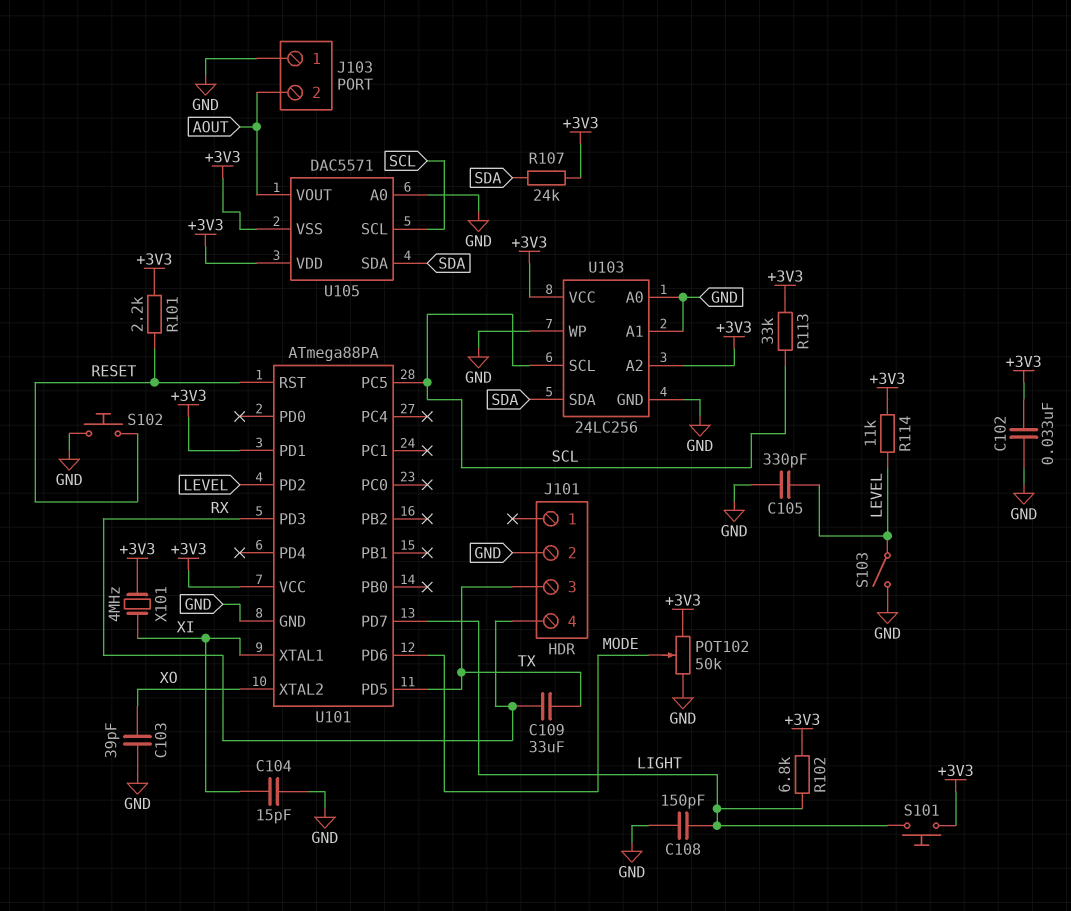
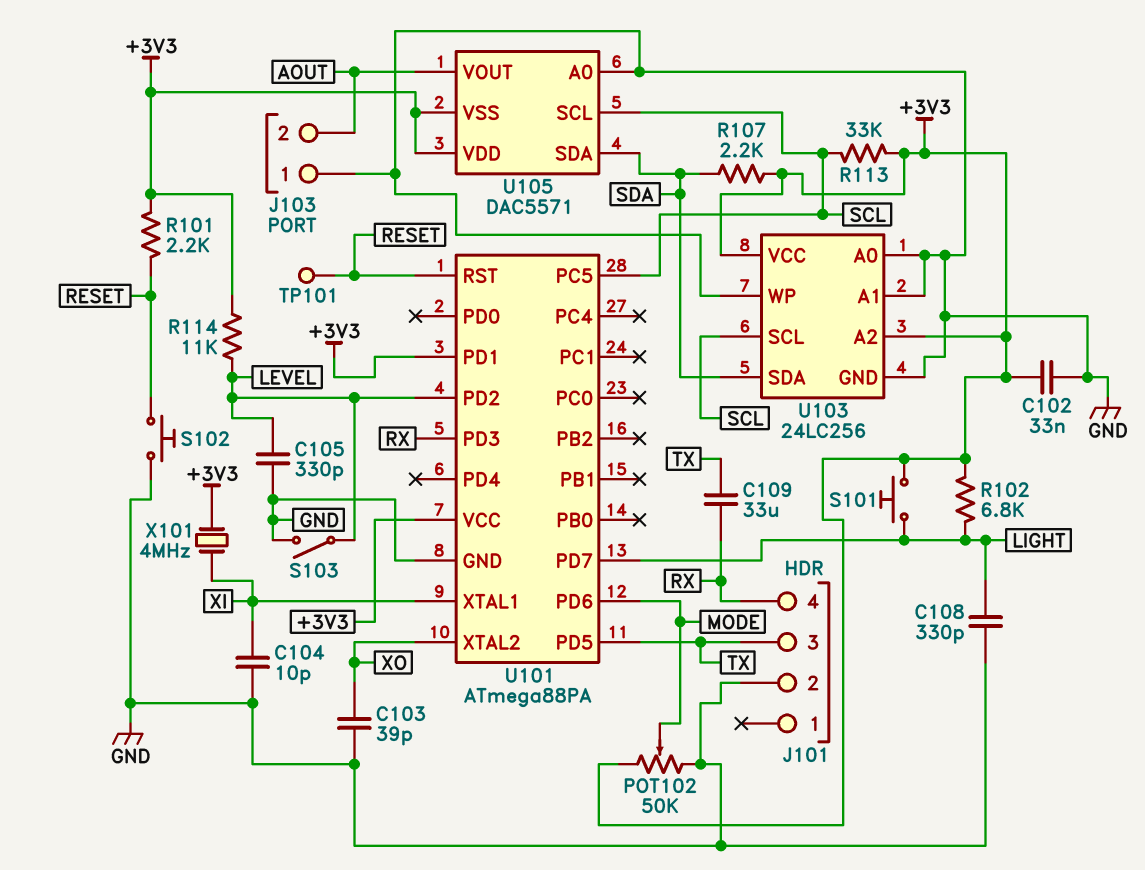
C104: 15pF (GND, XI) -> 10pF (GND, XI)
C108: 150pF (GND, LIGHT) -> 330pF (GND, LIGHT)
R107: 24k (+3V3, SDA) -> 2.2k (+3V3, SDA)
TP101: none -> test point (RESET)

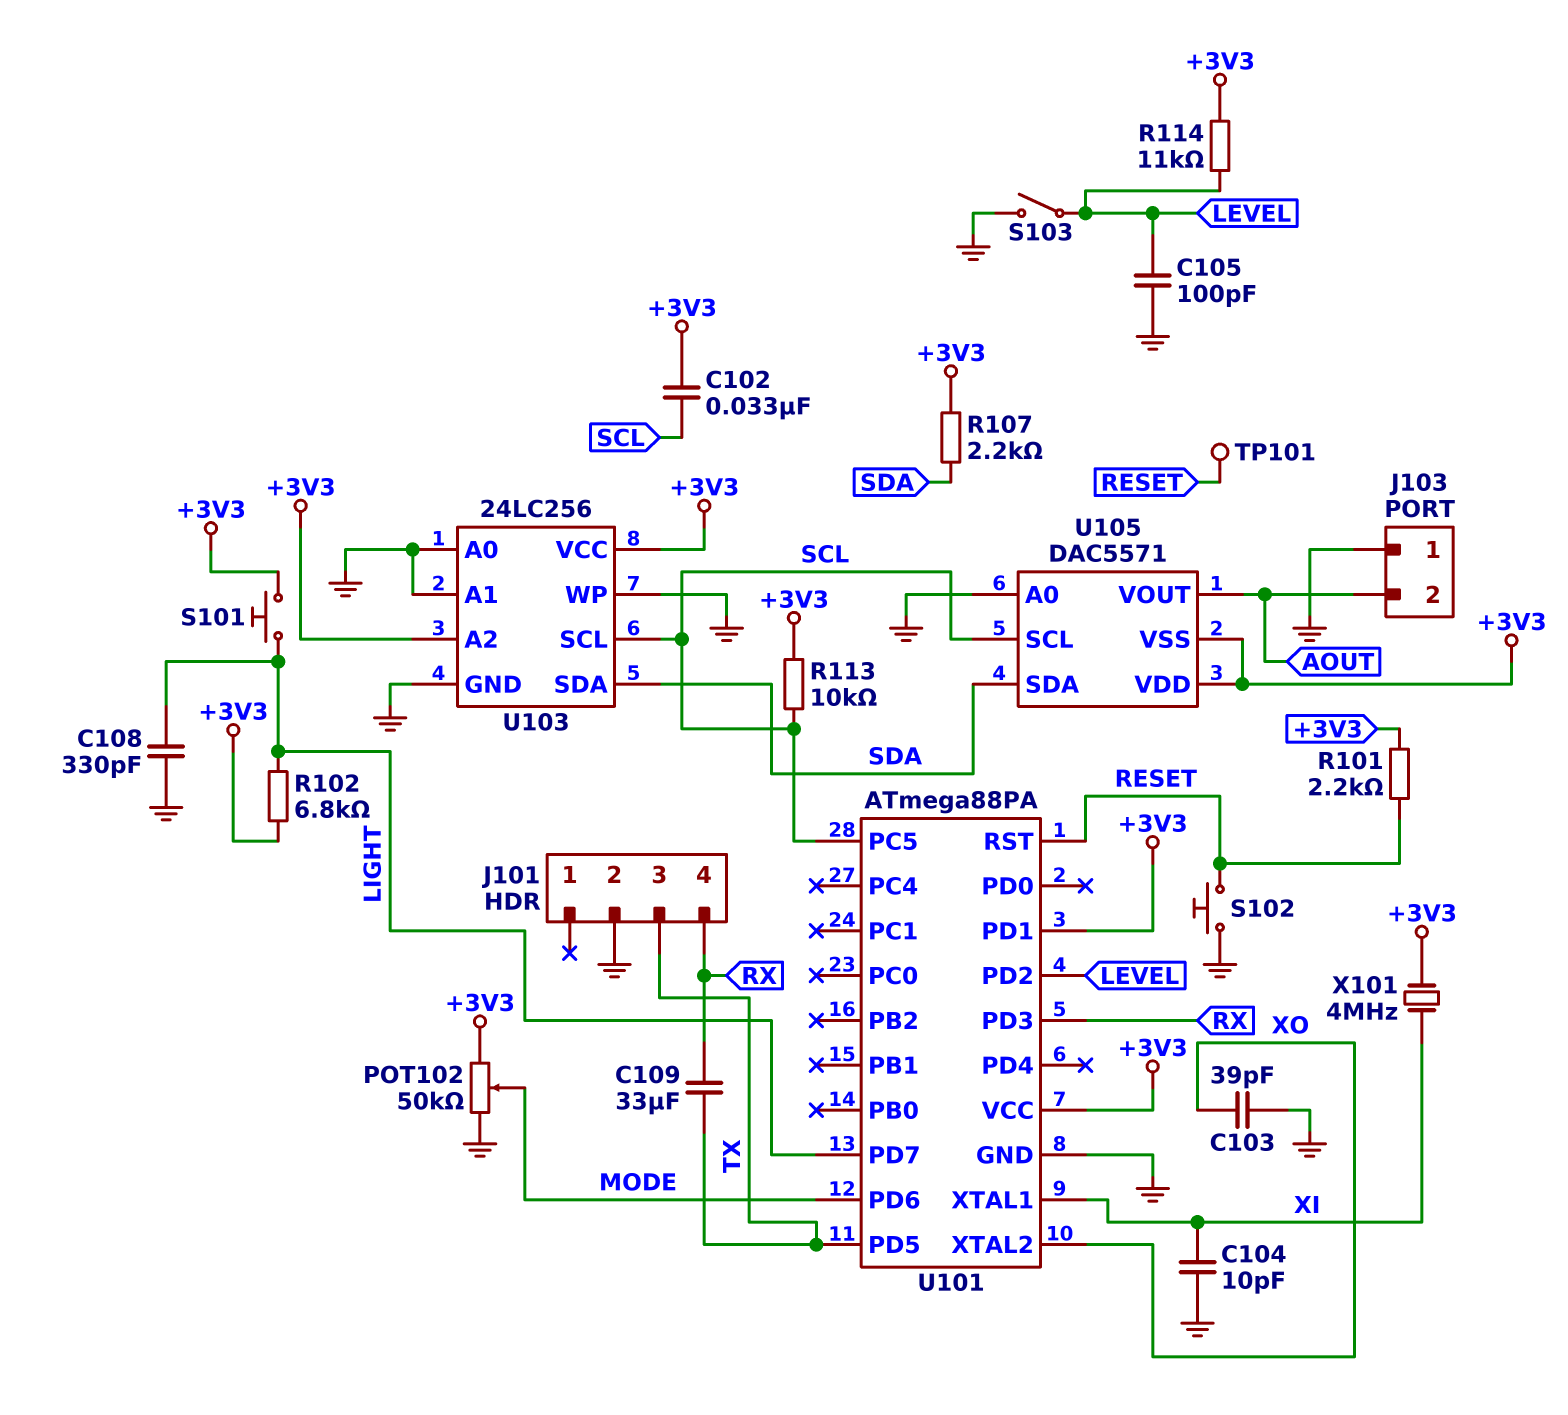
C102: 33nF (+3V3, GND) -> 33nF (+3V3, SCL)
C105: 330pF (GND, LEVEL) -> 100pF (GND, LEVEL)
R113: 33k (+3V3, SCL) -> 10k (+3V3, SCL)

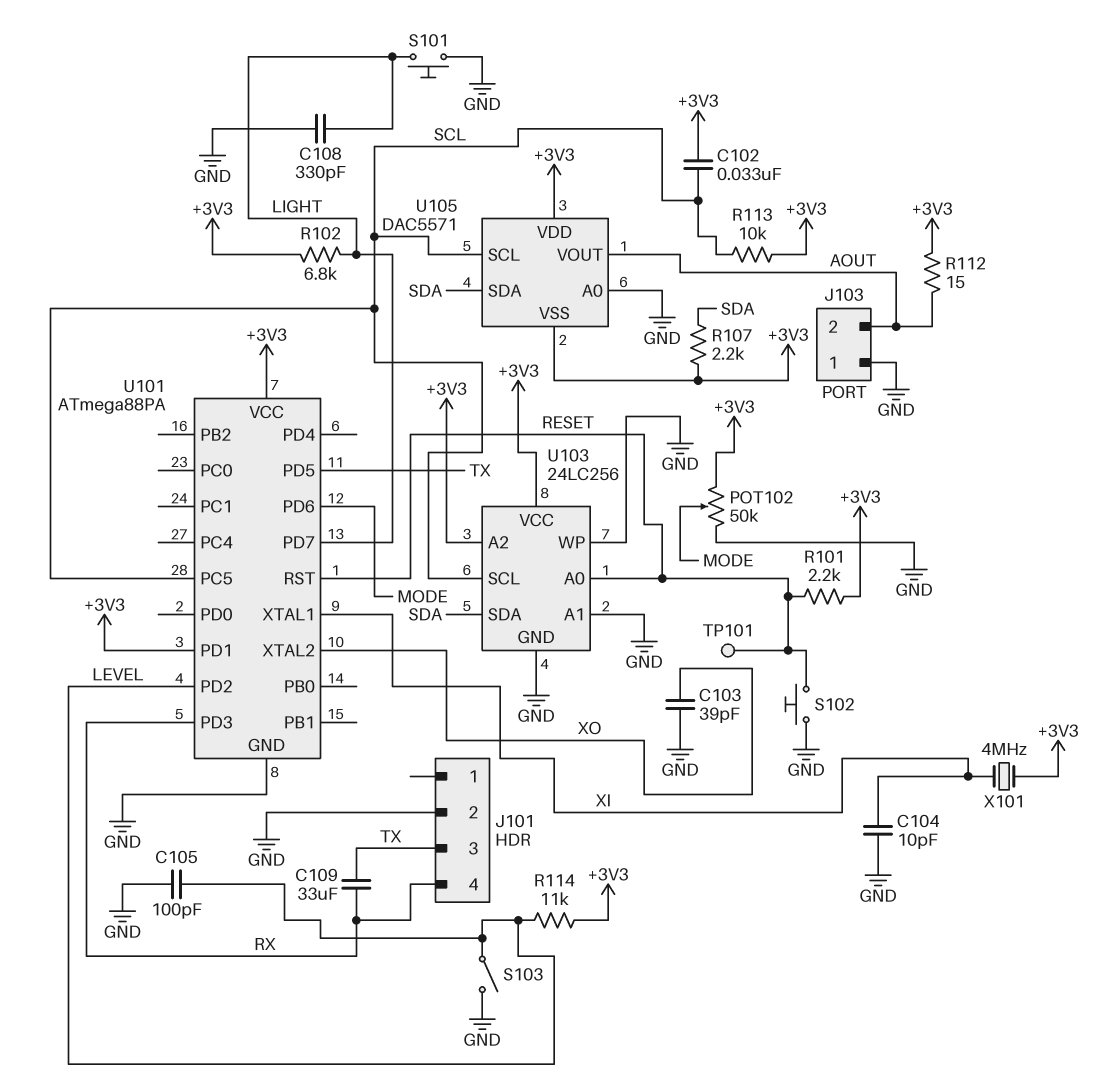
R112: none -> 15 (+3V3, AOUT)
S101: button (+3V3, LIGHT) -> button (GND, LIGHT)
U103 pin A0: GND -> RESET

